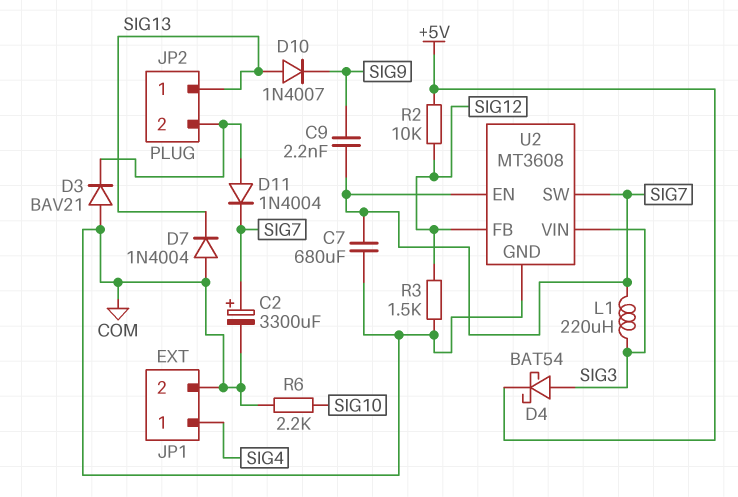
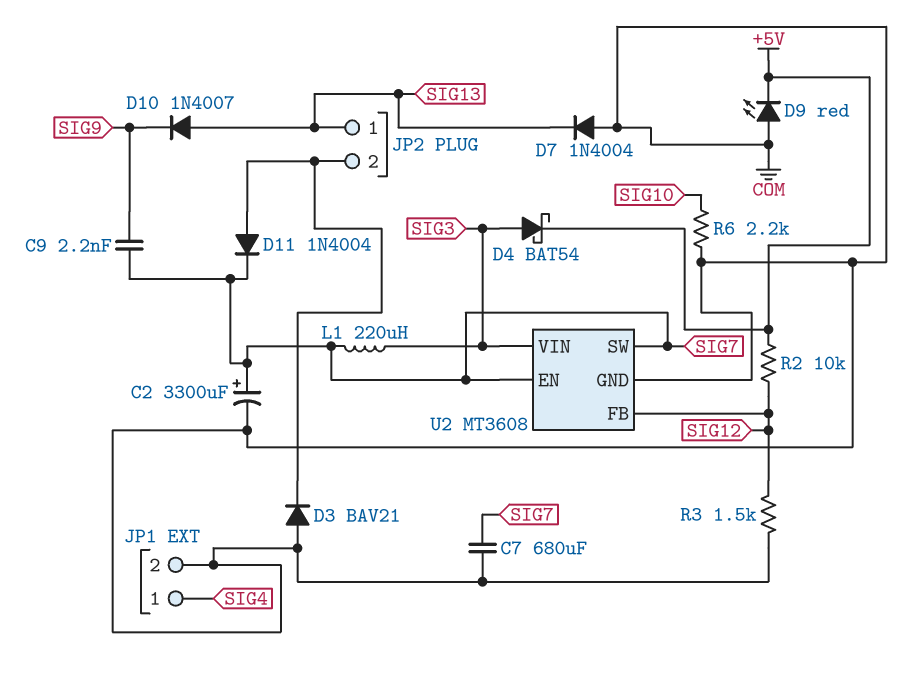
D9: none -> LED red (A COM, K +5V)

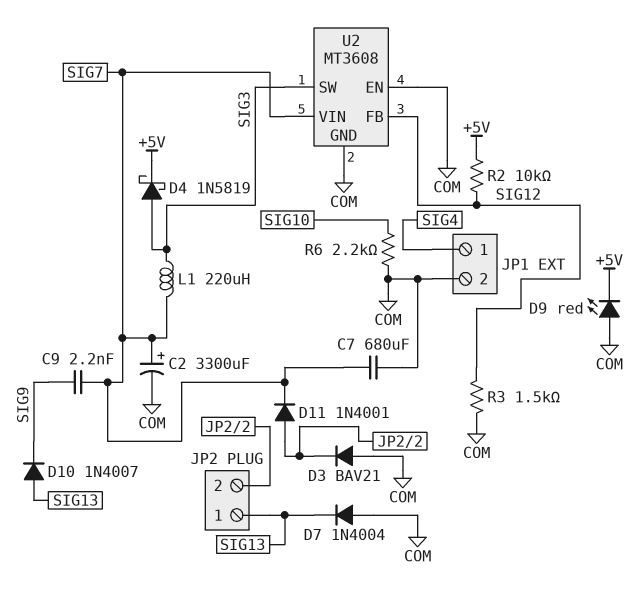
D4: schottky BAT54 (A SIG3, K +5V) -> schottky 1N5819 (A SIG3, K +5V)
D11: diode 1N4004 (A JP2/2, K SIG7) -> diode 1N4001 (A JP2/2, K SIG7)
U2 pin EN: SIG7 -> COM
U2 pin SW: SIG7 -> SIG3
U2 pin VIN: SIG3 -> SIG7

